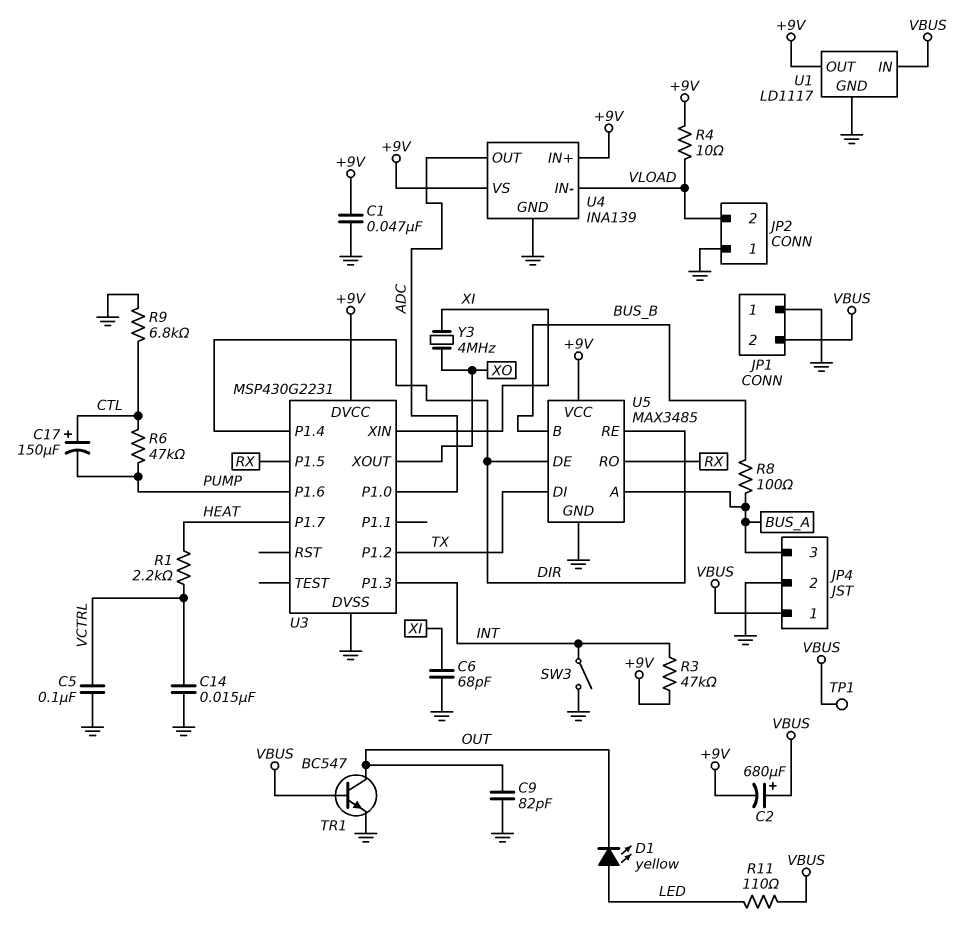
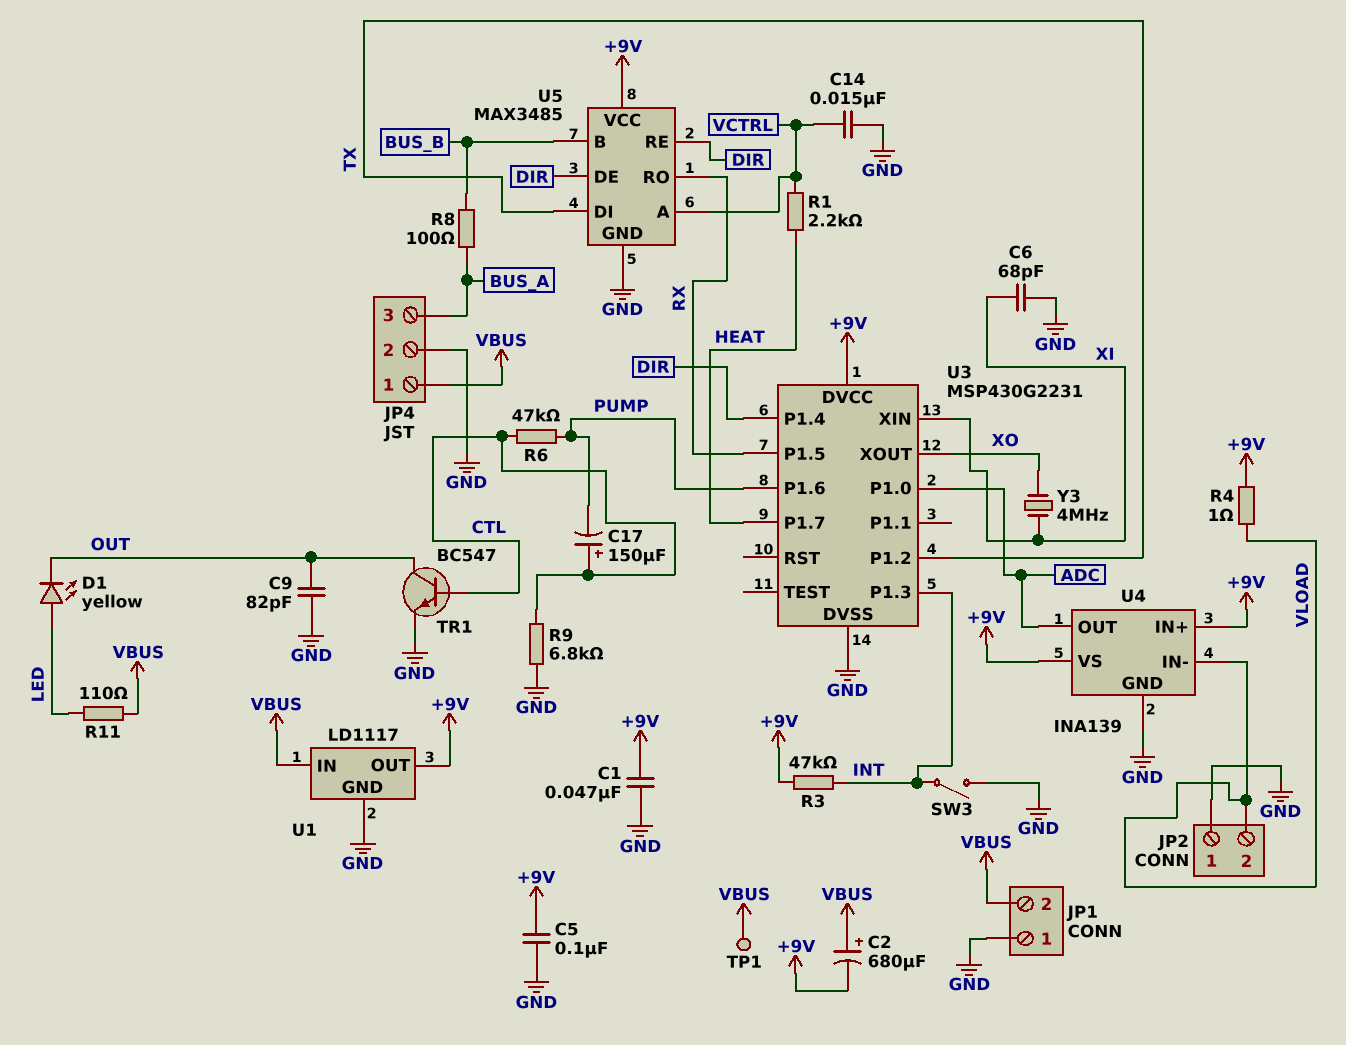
C5: 100nF (GND, VCTRL) -> 100nF (+9V, GND)
R4: 10 (+9V, VLOAD) -> 1 (+9V, VLOAD)
TR1: NPN BC547 (B VBUS, C OUT, E GND) -> NPN BC547 (B CTL, C OUT, E GND)
U5 pin A: BUS_A -> VCTRL

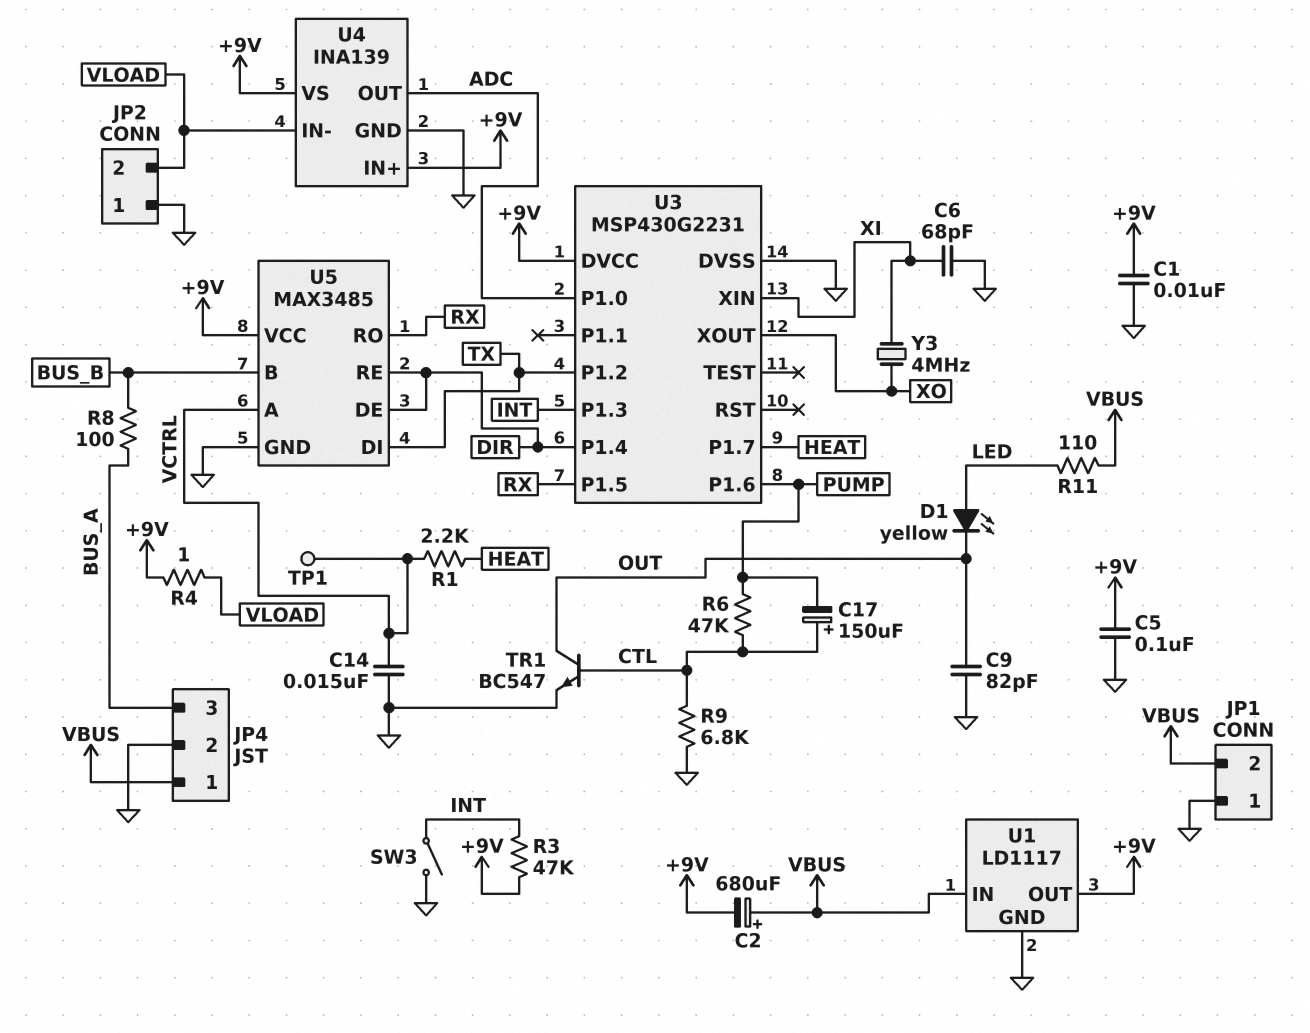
C1: 47nF (+9V, GND) -> 10nF (+9V, GND)
TP1: test point (VBUS) -> test point (VCTRL)

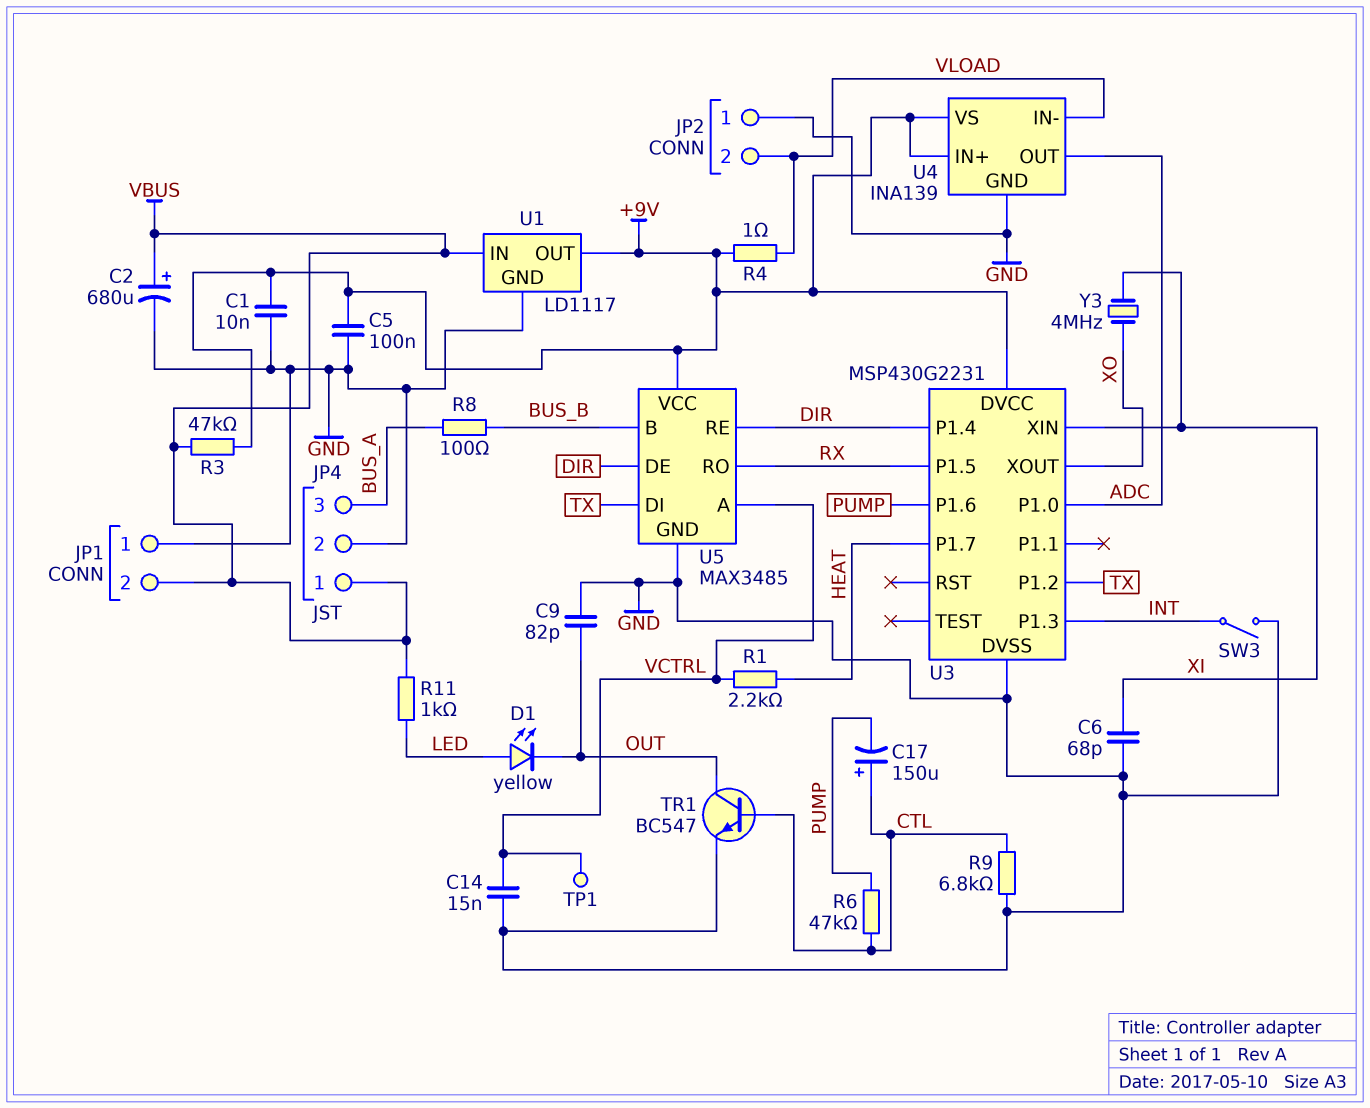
C2: 680uF (plus VBUS, minus +9V) -> 680uF (plus VBUS, minus GND)
R3: 47k (+9V, INT) -> 47k (+9V, VBUS)
R11: 110 (LED, VBUS) -> 1k (LED, VBUS)

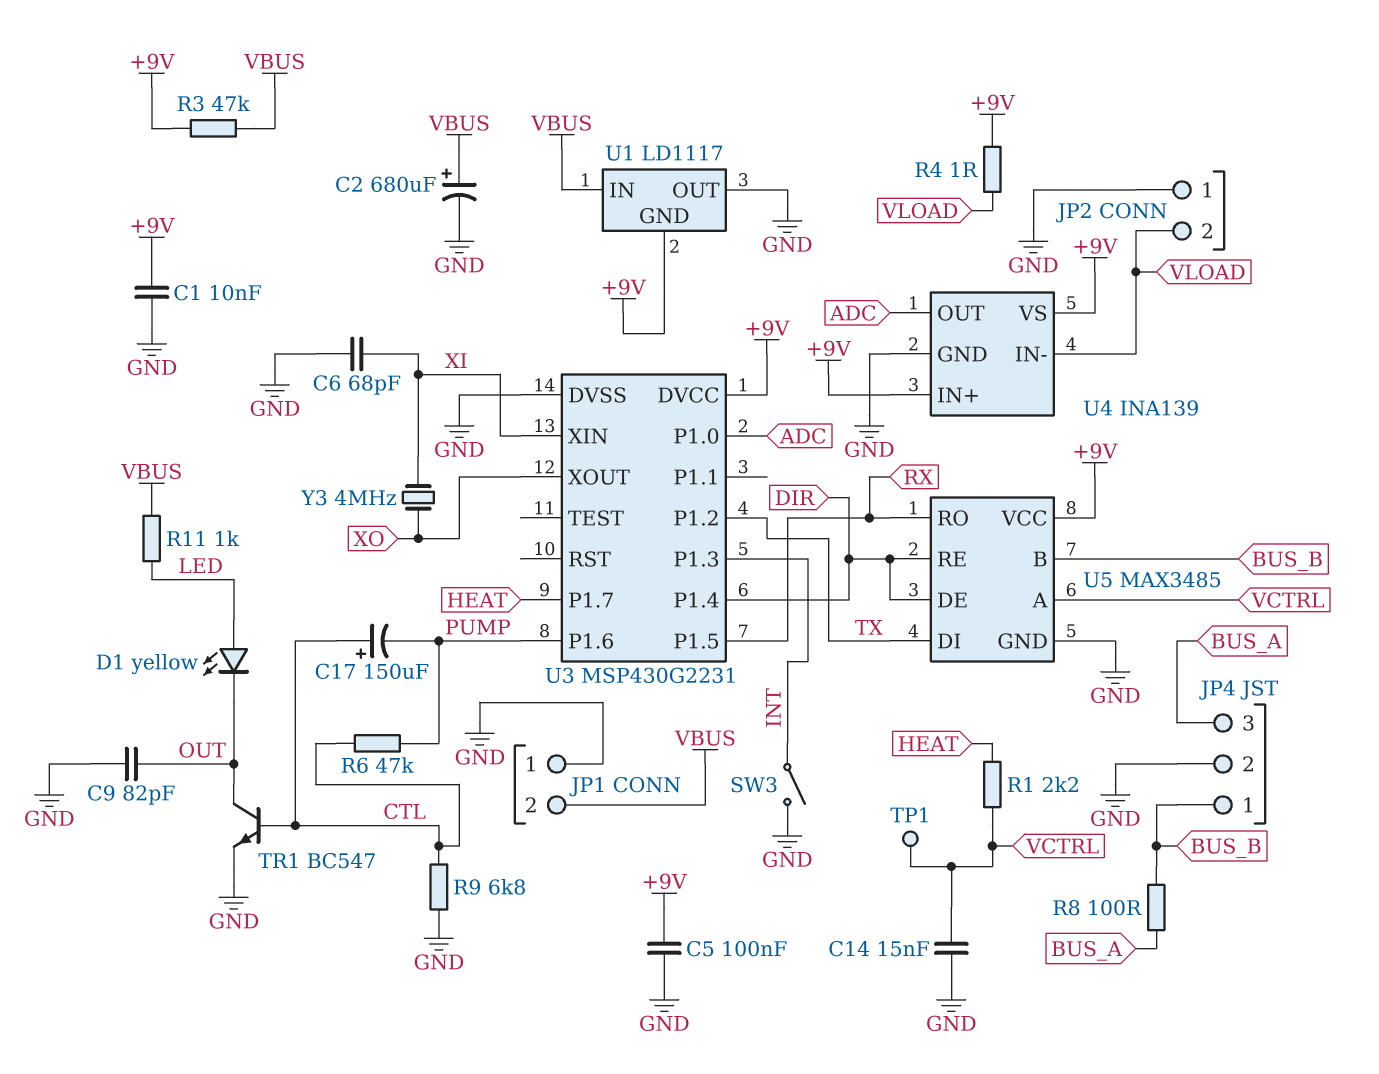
JP4 pin 1: VBUS -> BUS_B
U1 pin GND: GND -> +9V
U1 pin OUT: +9V -> GND

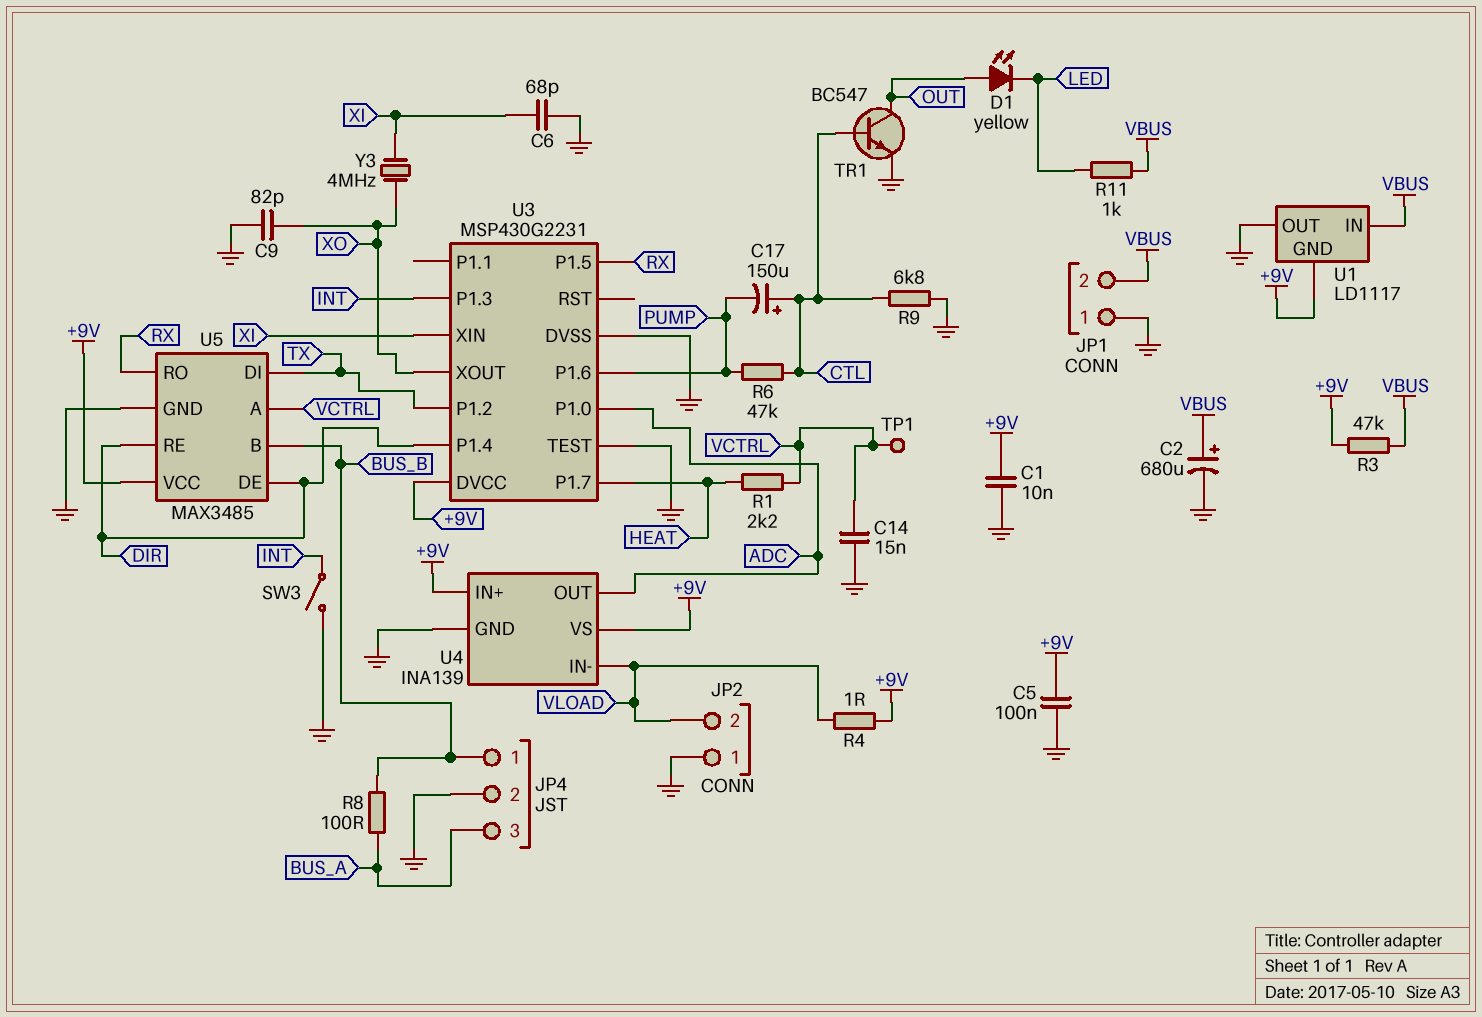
C9: 82pF (GND, OUT) -> 82pF (GND, XO)
D1: LED yellow (A LED, K OUT) -> LED yellow (A OUT, K LED)
U3 pin TEST: none -> GND

